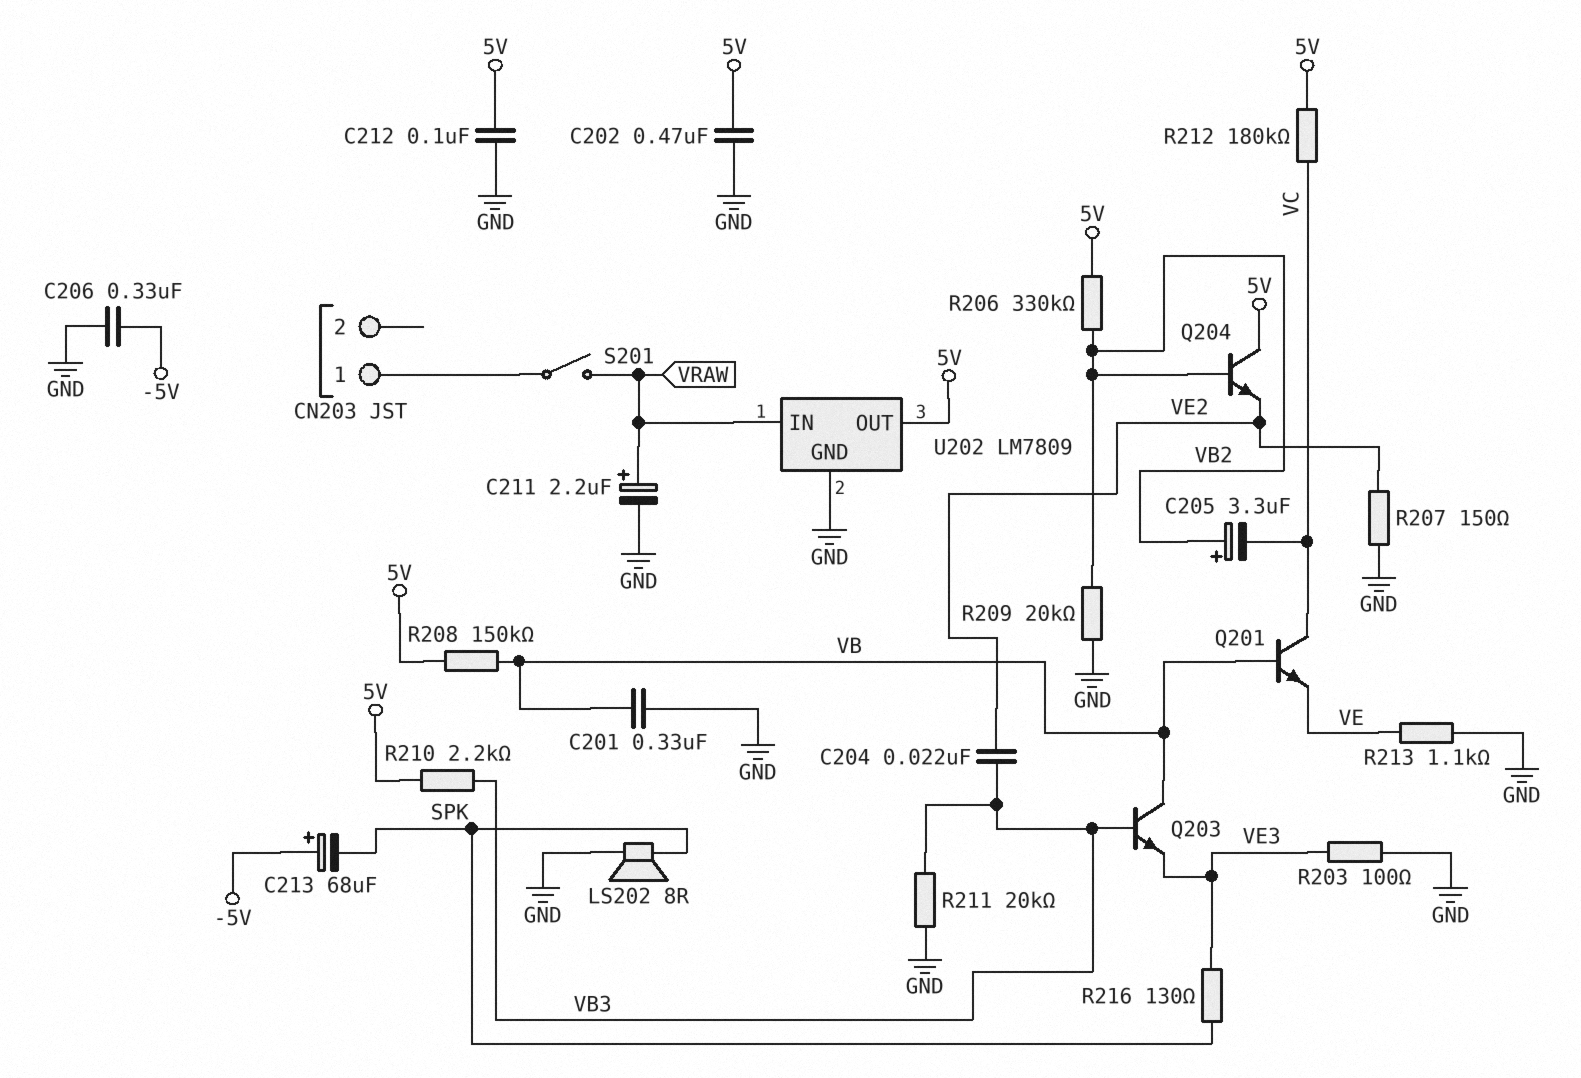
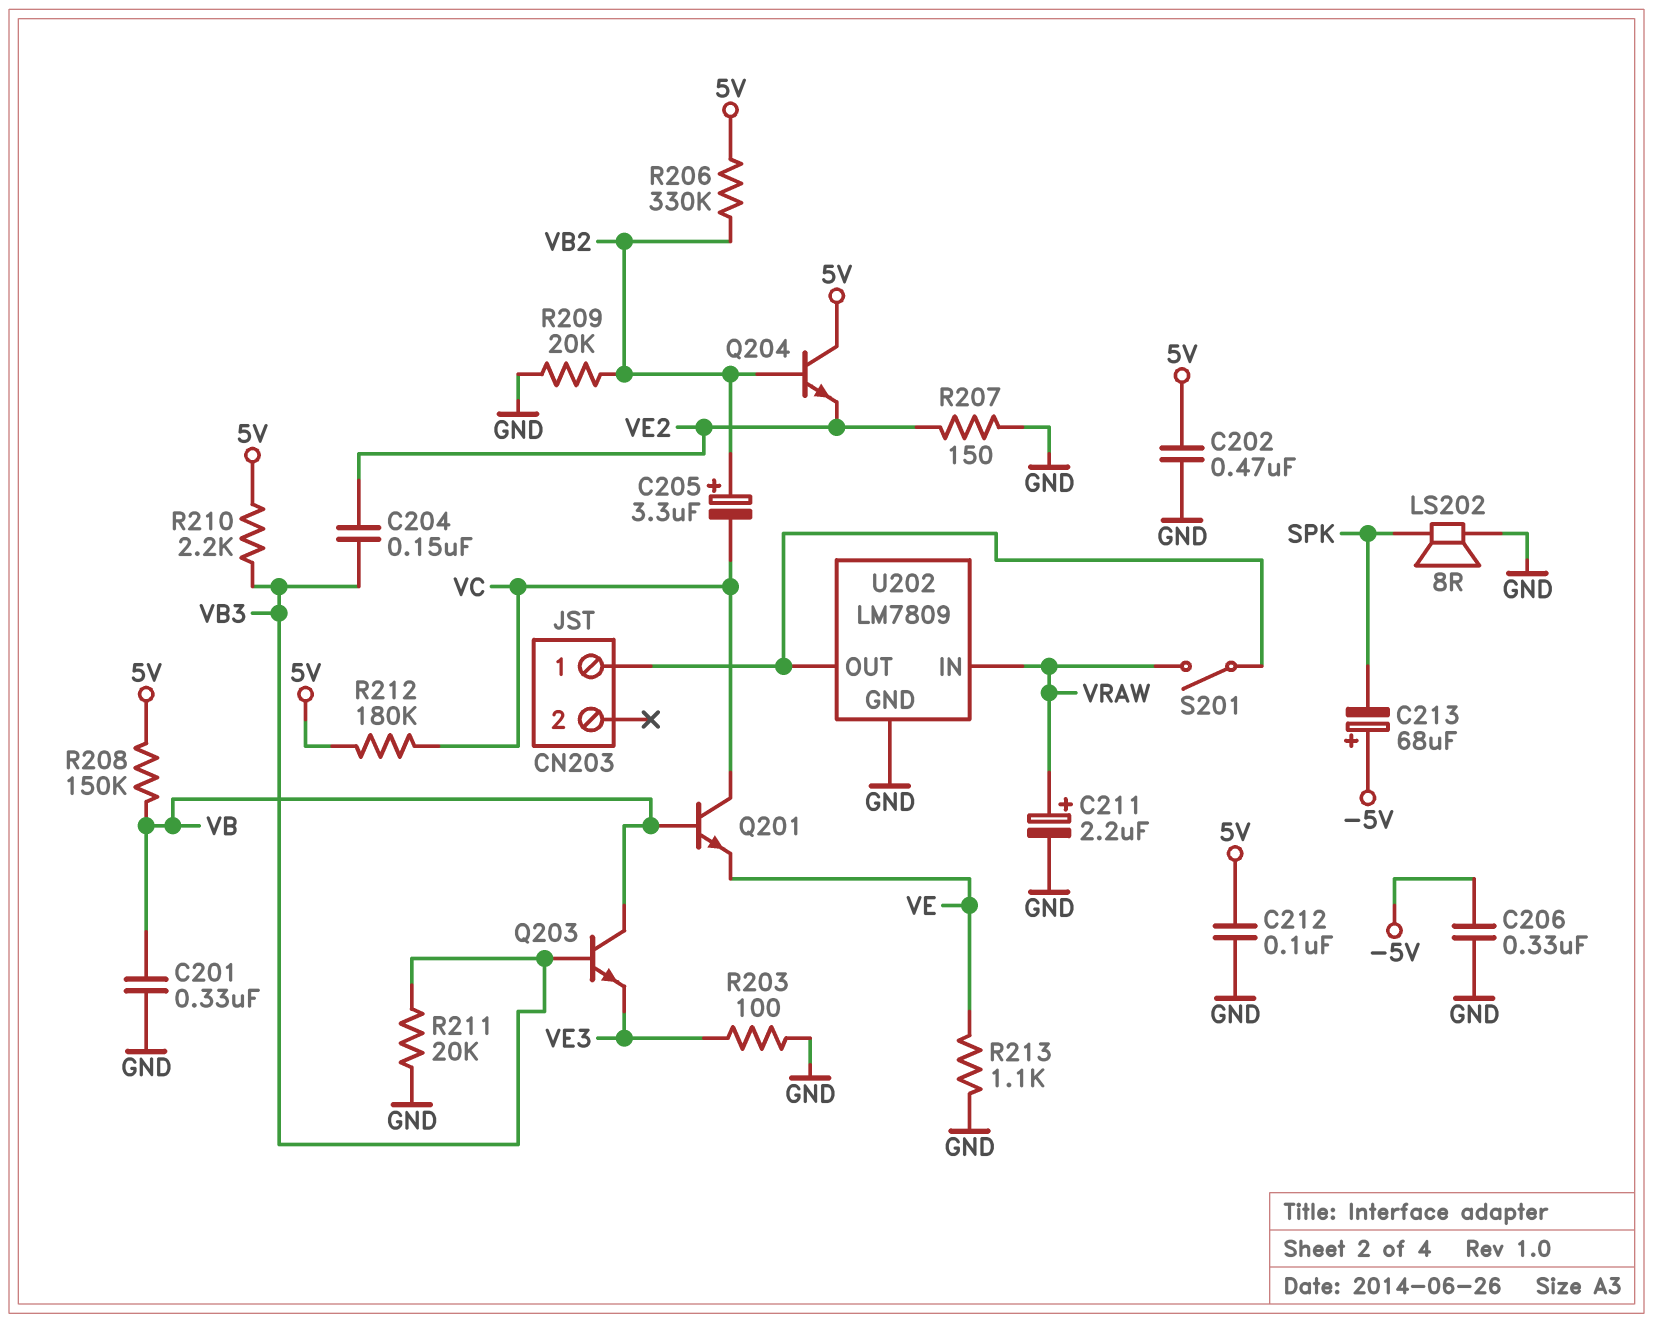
C204: 22nF (VB3, VE2) -> 150nF (VB3, VE2)
R216: 130 (SPK, VE3) -> none
U202 pin OUT: 5V -> CN203/1

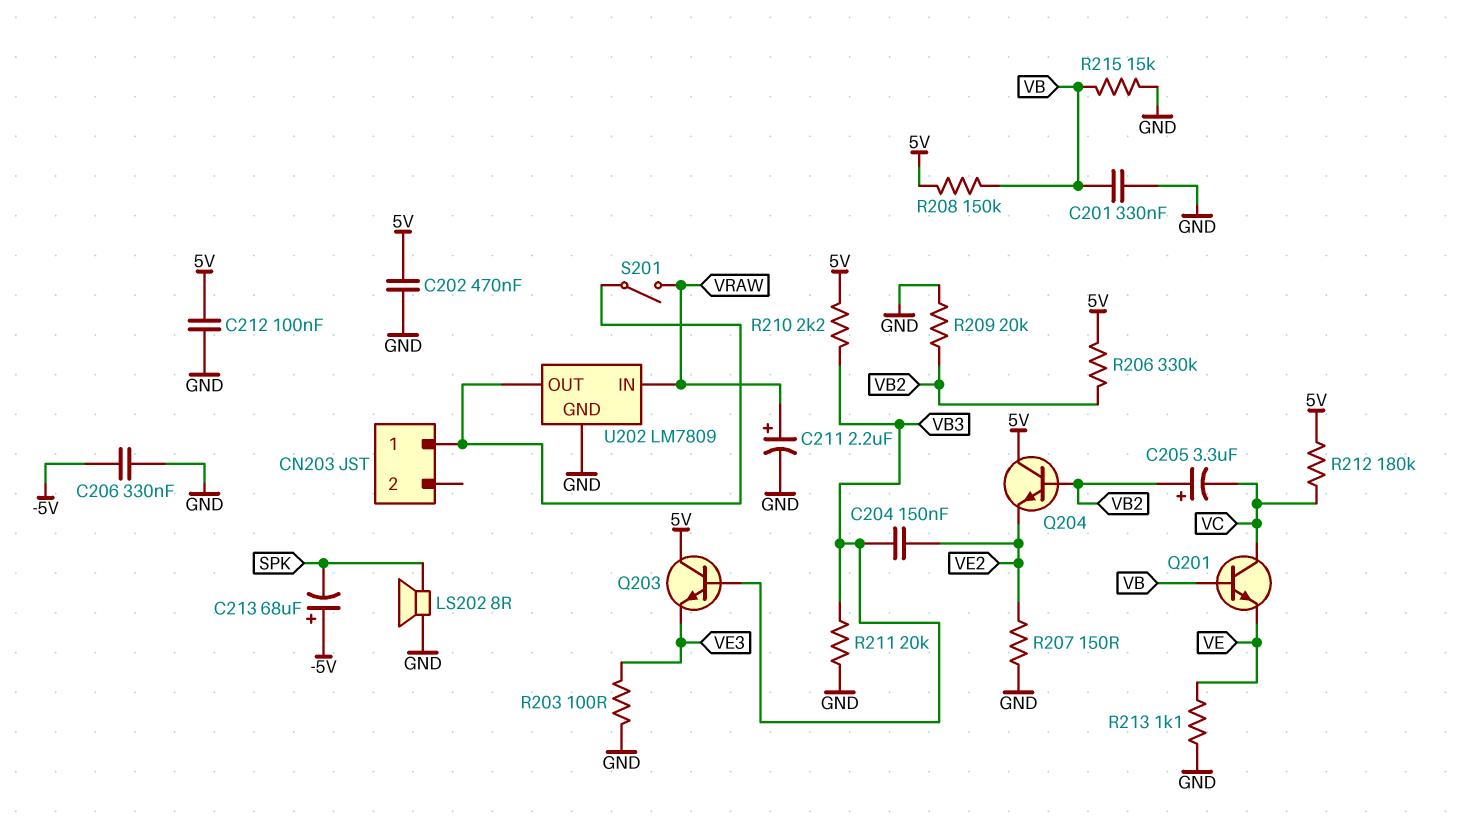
Q203: NPN (B VB3, C VB, E VE3) -> NPN (B VB3, C 5V, E VE3)
R215: none -> 15k (GND, VB)

